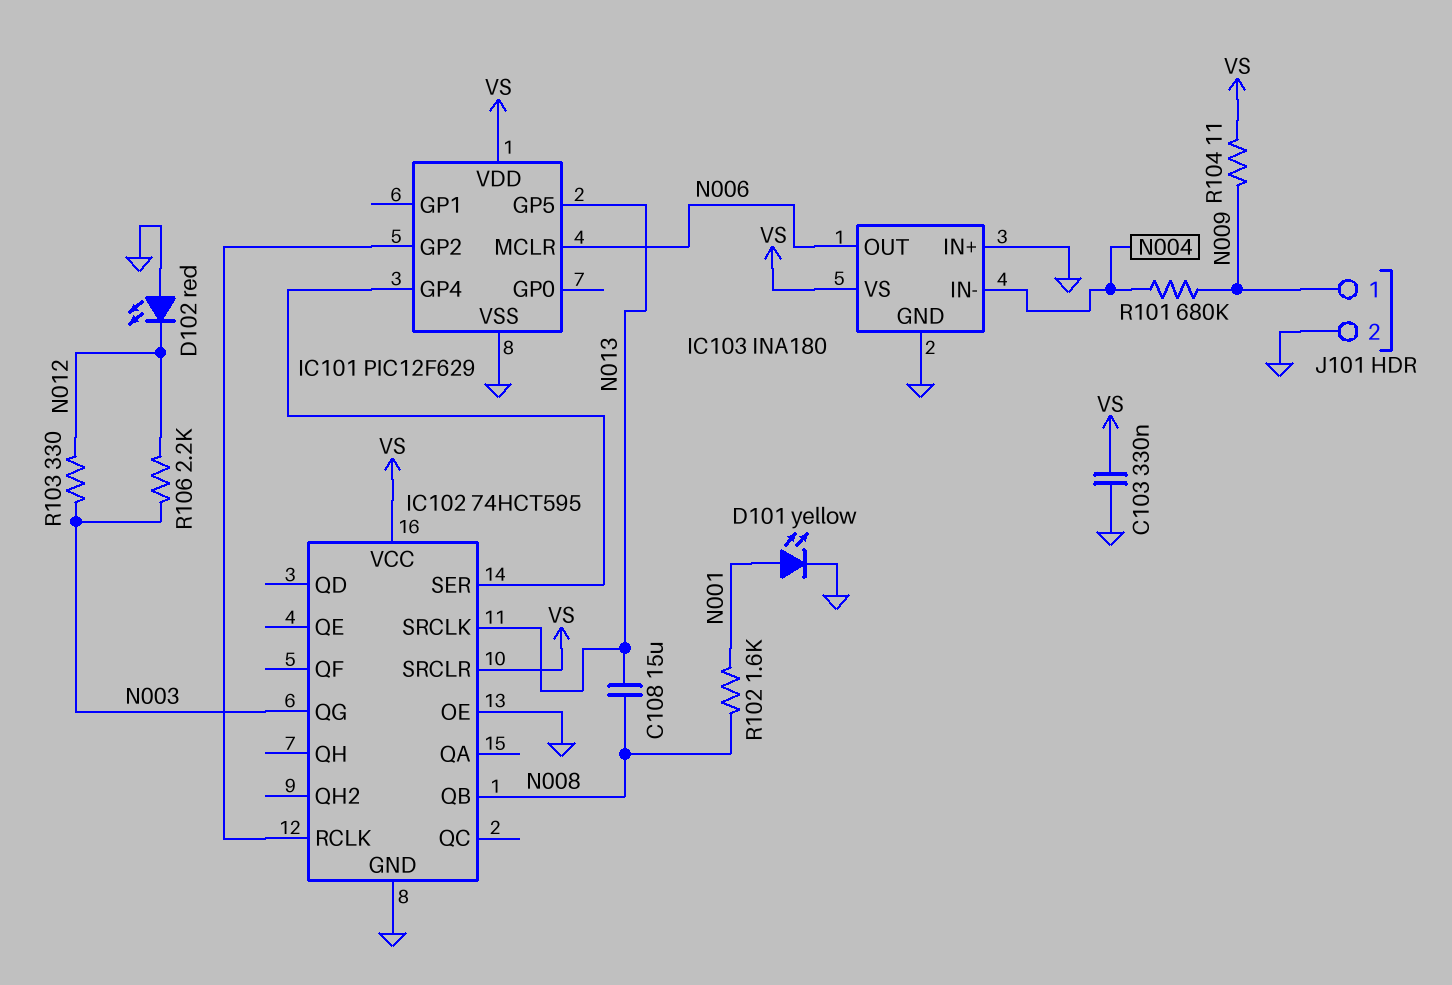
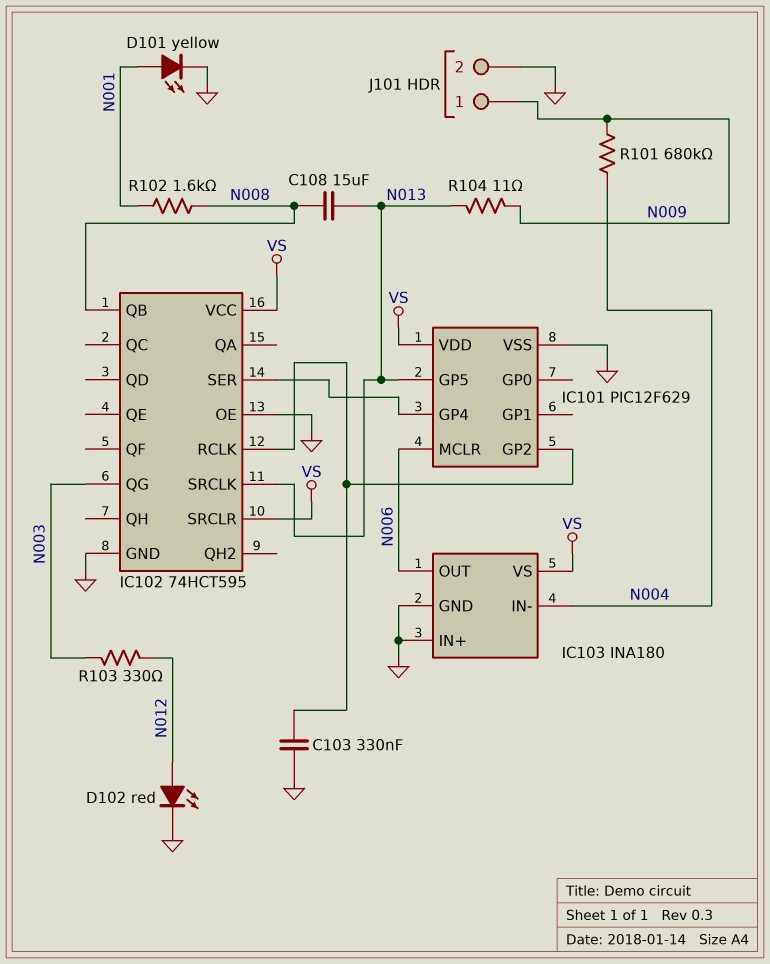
C103: 330nF (GND, VS) -> 330nF (GND, IC101/GP2)
D102: LED red (A GND, K N012) -> LED red (A N012, K GND)
R104: 11 (N009, VS) -> 11 (N009, N013)
R106: 2.2k (N003, N012) -> none

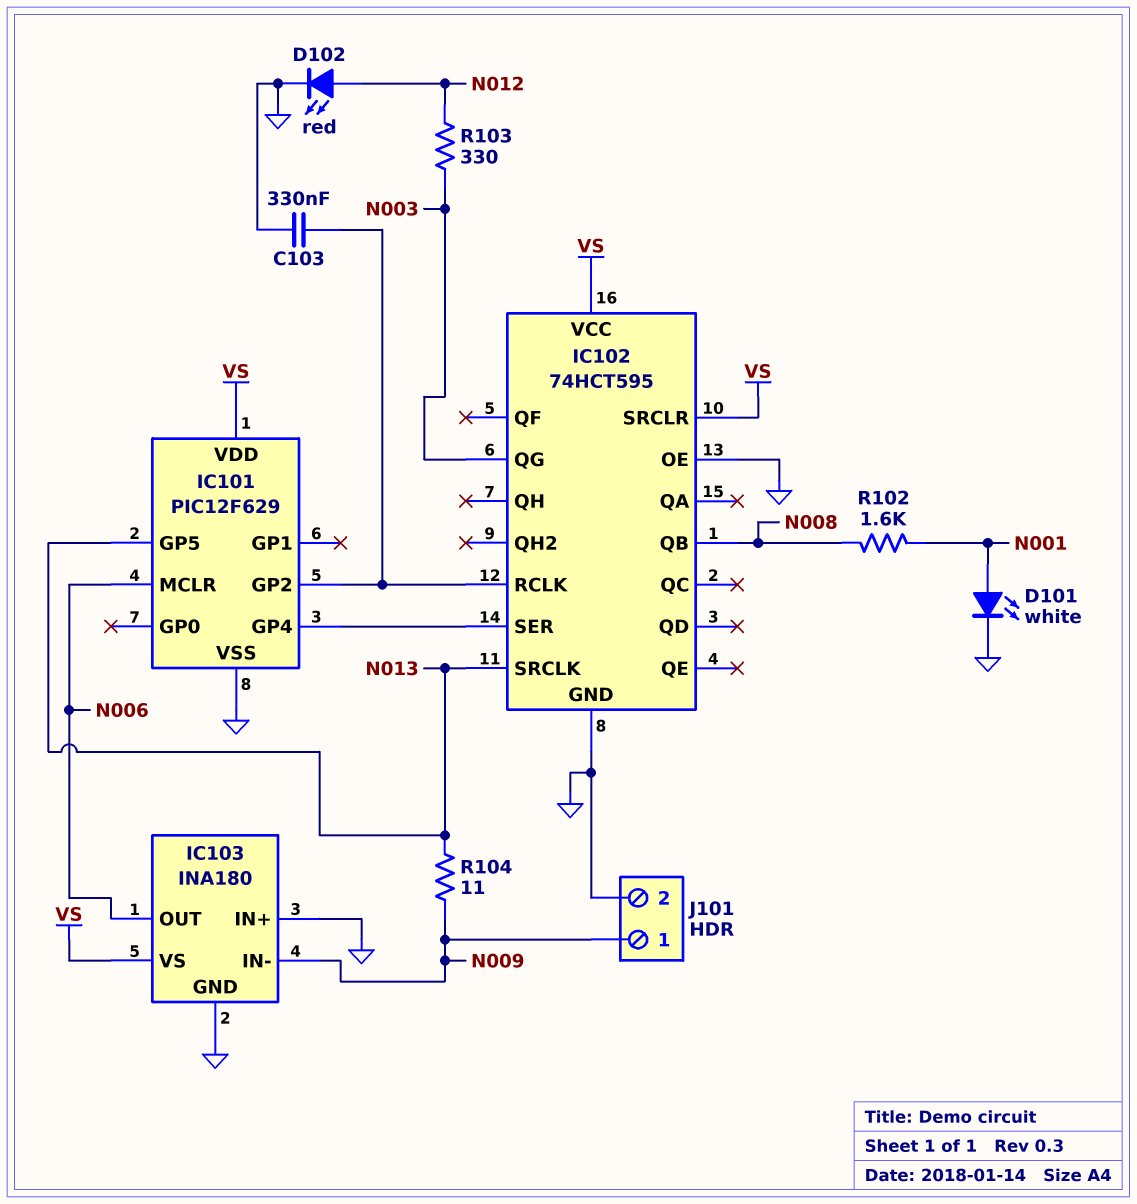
C108: 15uF (N008, N013) -> none
D101: LED yellow (A N001, K GND) -> LED white (A N001, K GND)
IC103 pin IN-: N004 -> N009
R101: 680k (N004, N009) -> none

